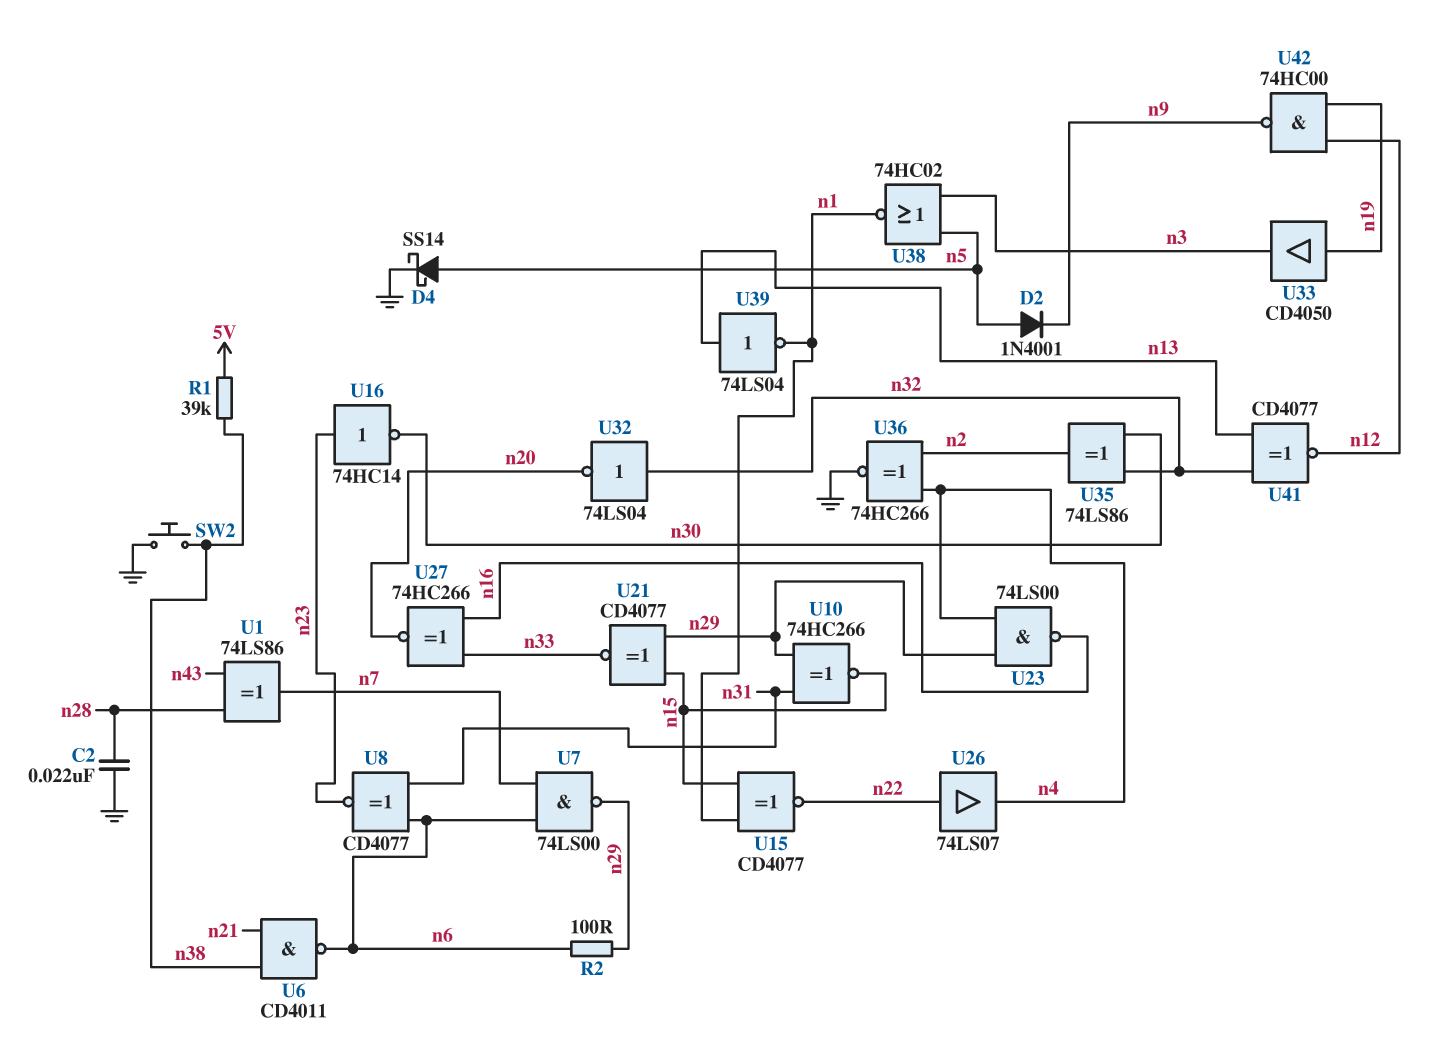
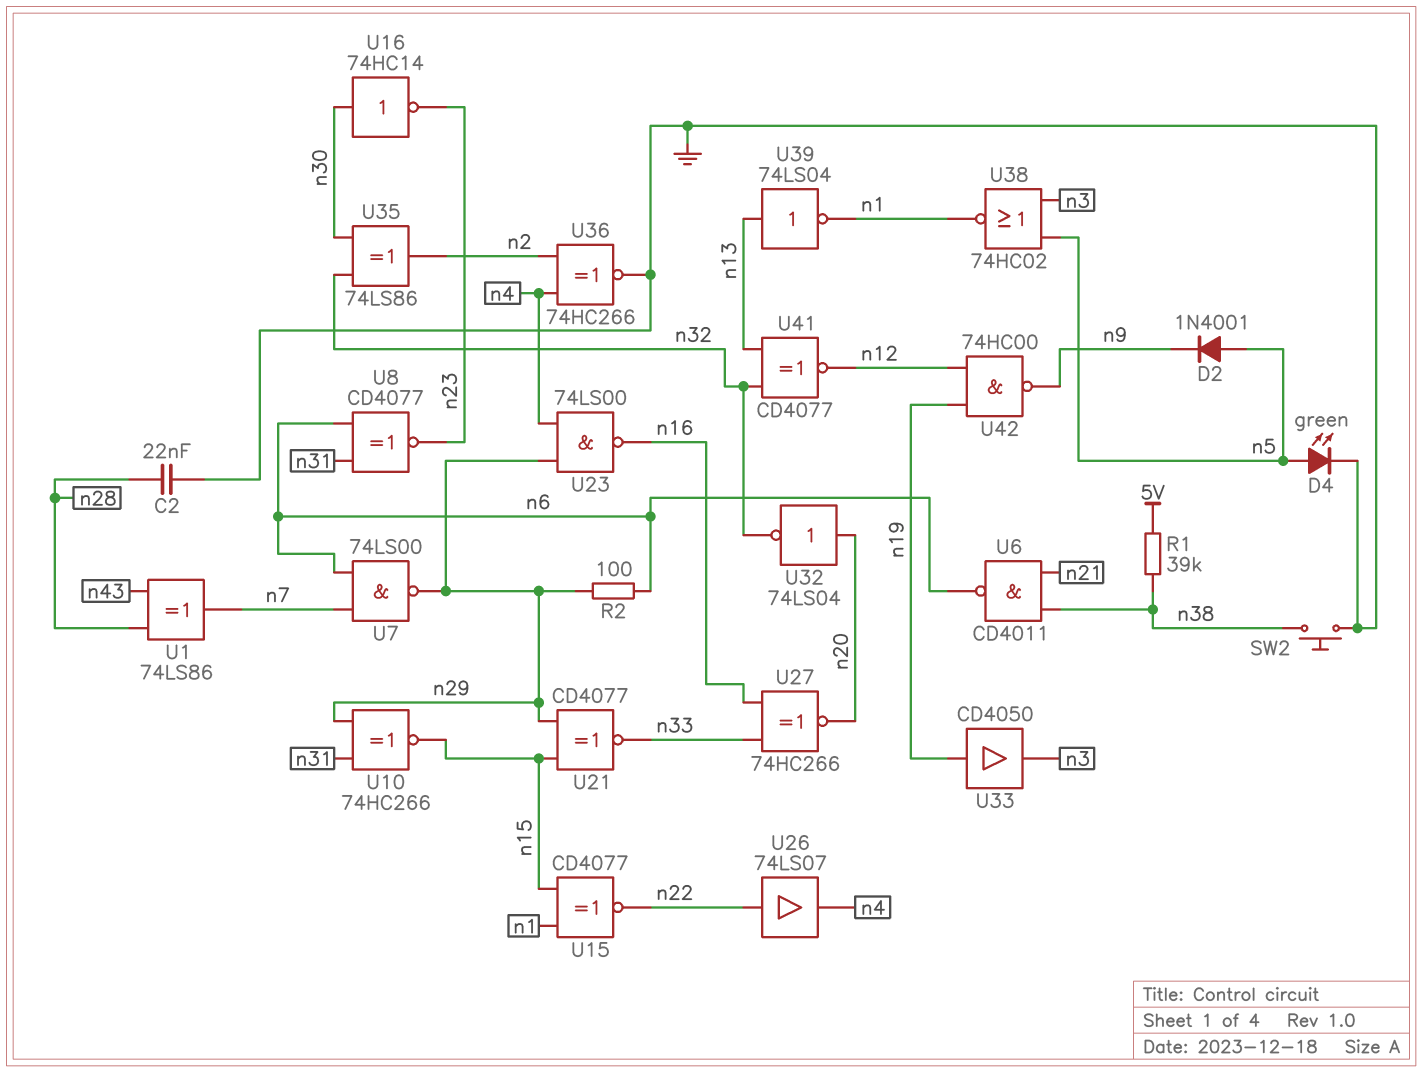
D4: schottky SS14 (A n5, K GND) -> LED green (A n5, K GND)
U16: NOT 74HC14 (in n23, out n30) -> NOT 74HC14 (in n30, out n23)
U32: NOT 74LS04 (in n32, out n20) -> NOT 74LS04 (in n20, out n32)

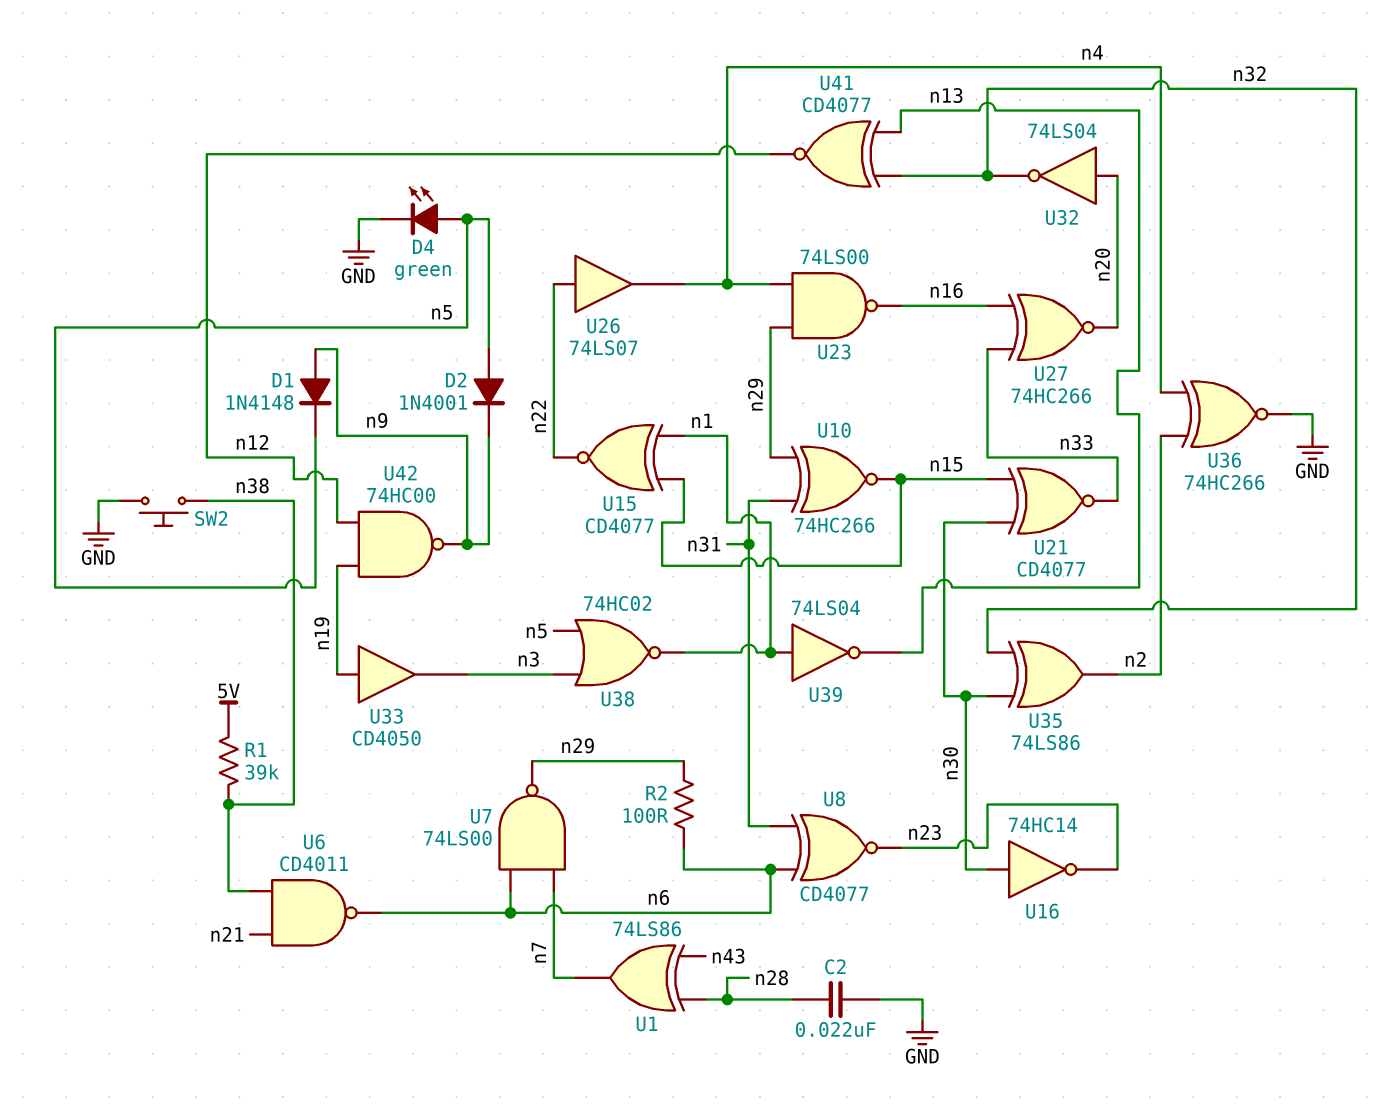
D1: none -> diode 1N4148 (A n9, K n5)
U21: XNOR CD4077 (in n15, in n29, out n33) -> XNOR CD4077 (in n15, in n30, out n33)
U39: NOT 74LS04 (in n13, out n1) -> NOT 74LS04 (in n1, out n13)

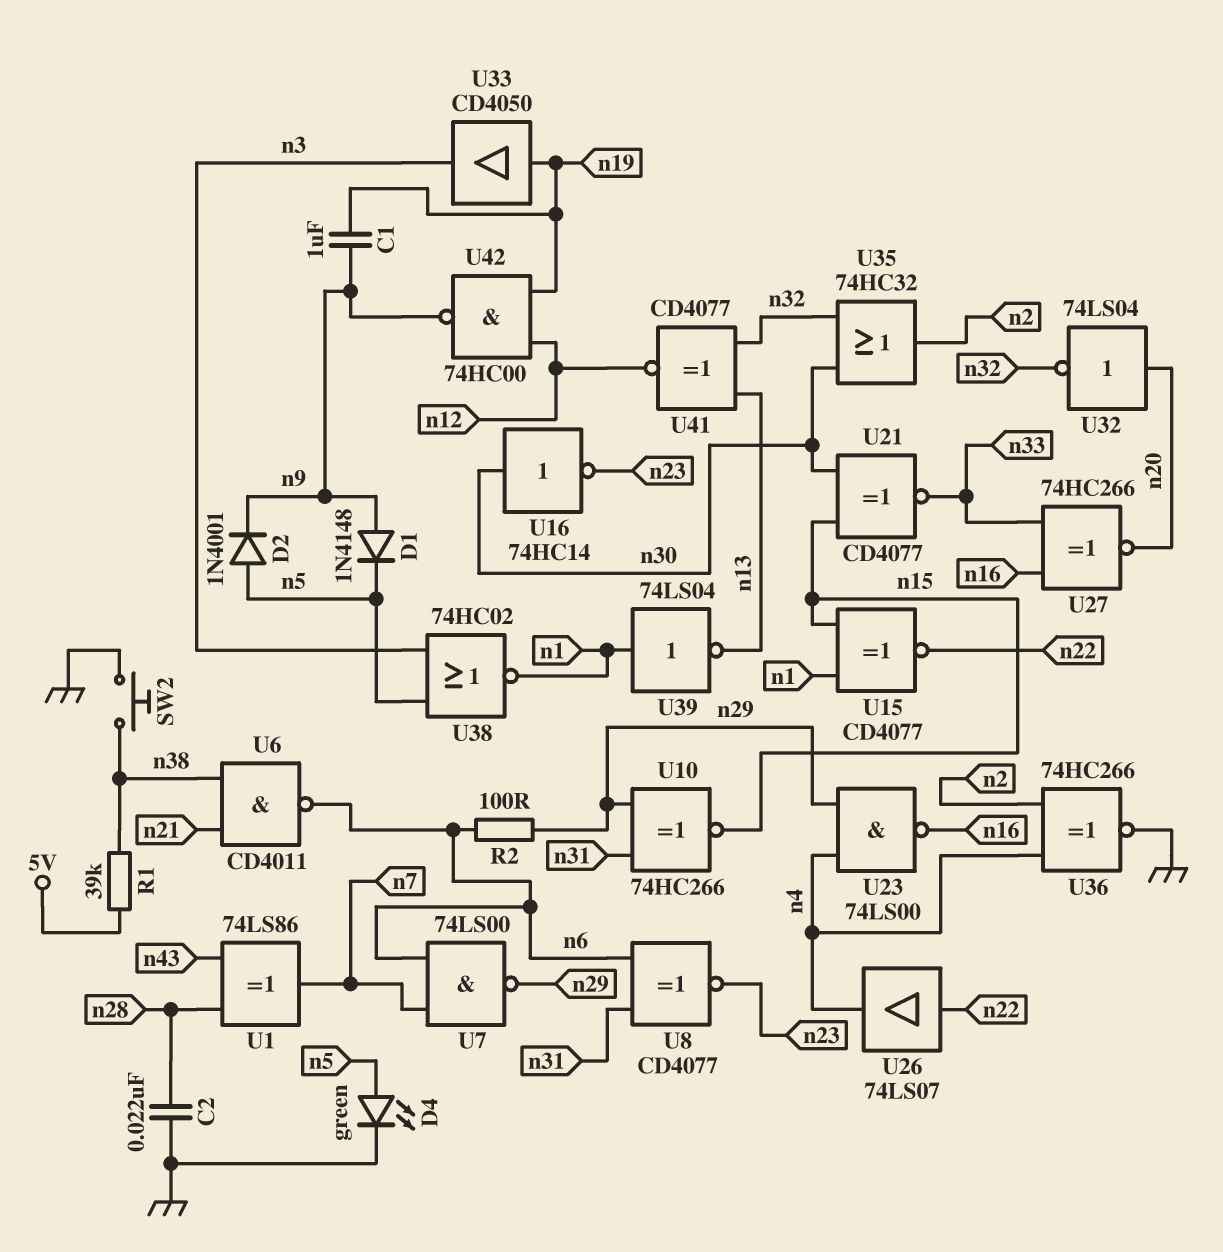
C1: none -> 1uF (n9, n19)
U35: XOR 74LS86 (in n30, in n32, out n2) -> OR 74HC32 (in n30, in n32, out n2)

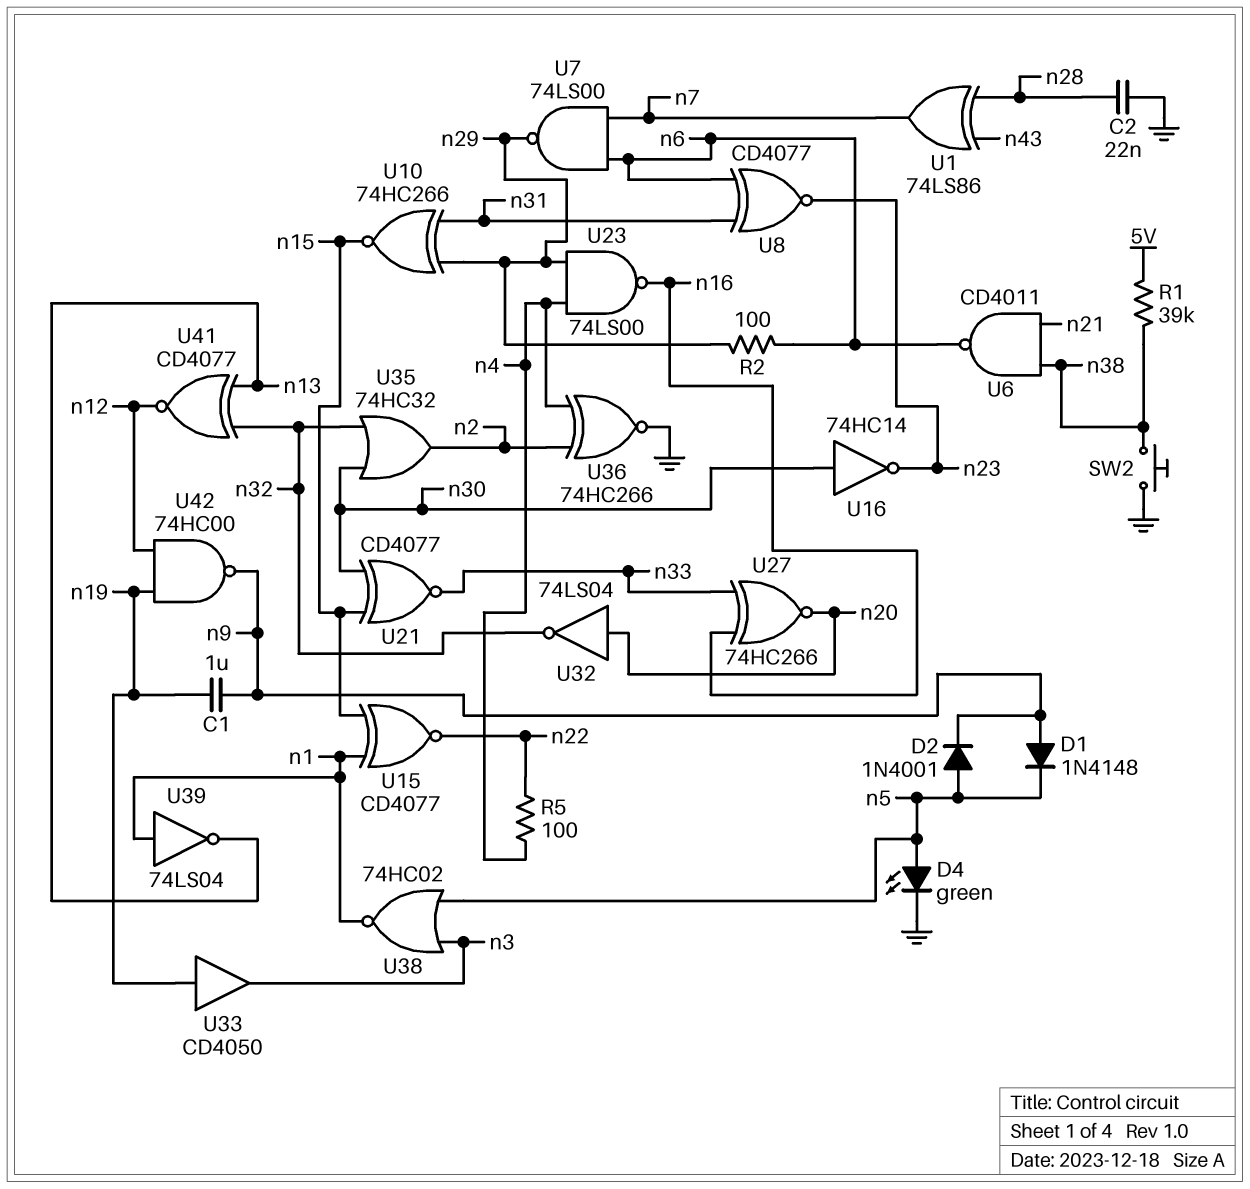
R5: none -> 100 (n4, n22)
U26: buffer 74LS07 (in n22, out n4) -> none

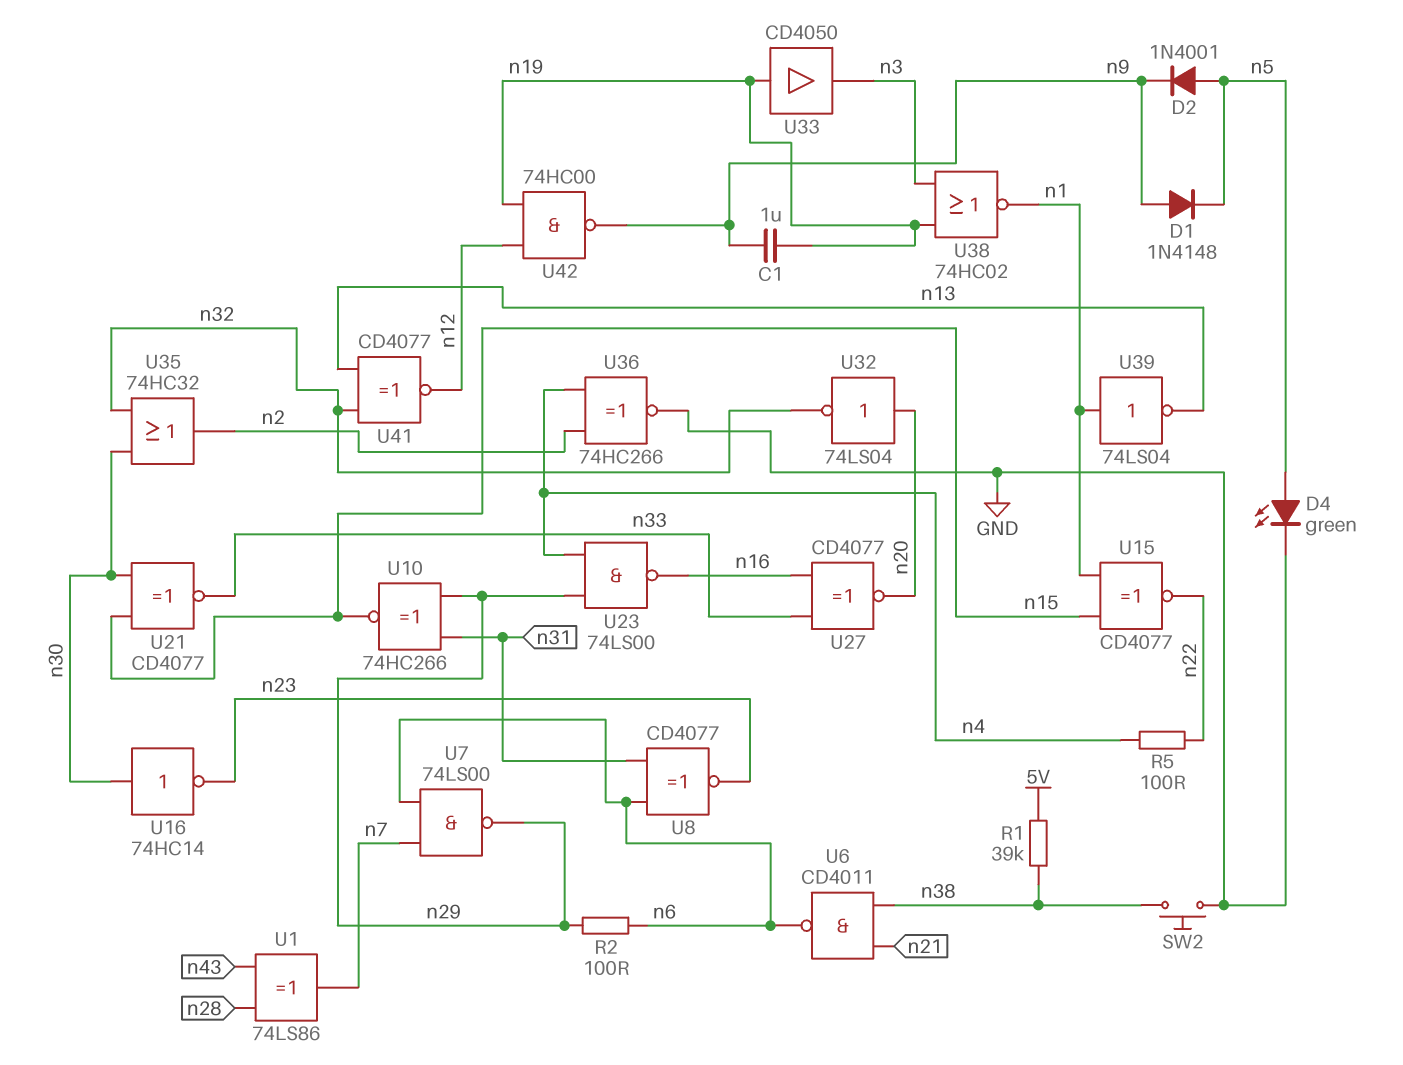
C2: 22nF (GND, n28) -> none
U27: XNOR 74HC266 (in n16, in n33, out n20) -> XNOR CD4077 (in n16, in n33, out n20)
U38: NOR 74HC02 (in n3, in n5, out n1) -> NOR 74HC02 (in n3, in n19, out n1)

